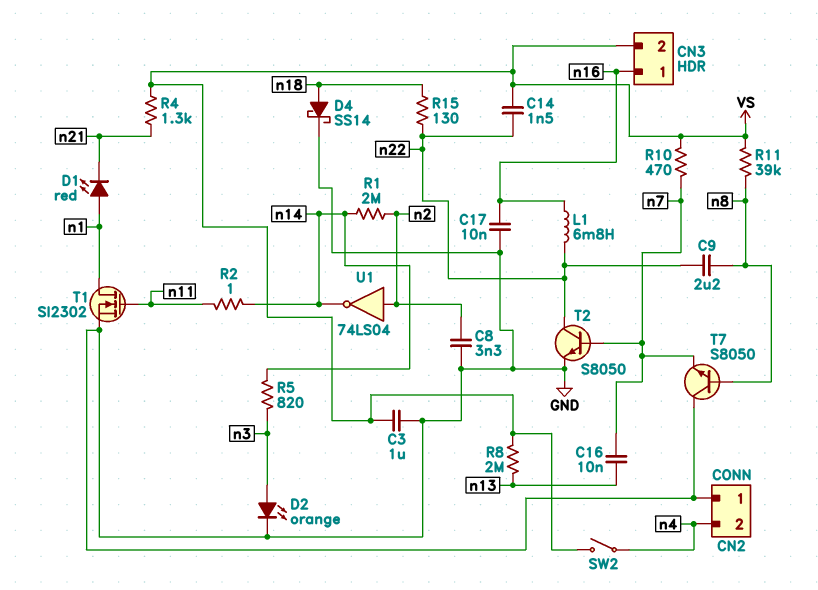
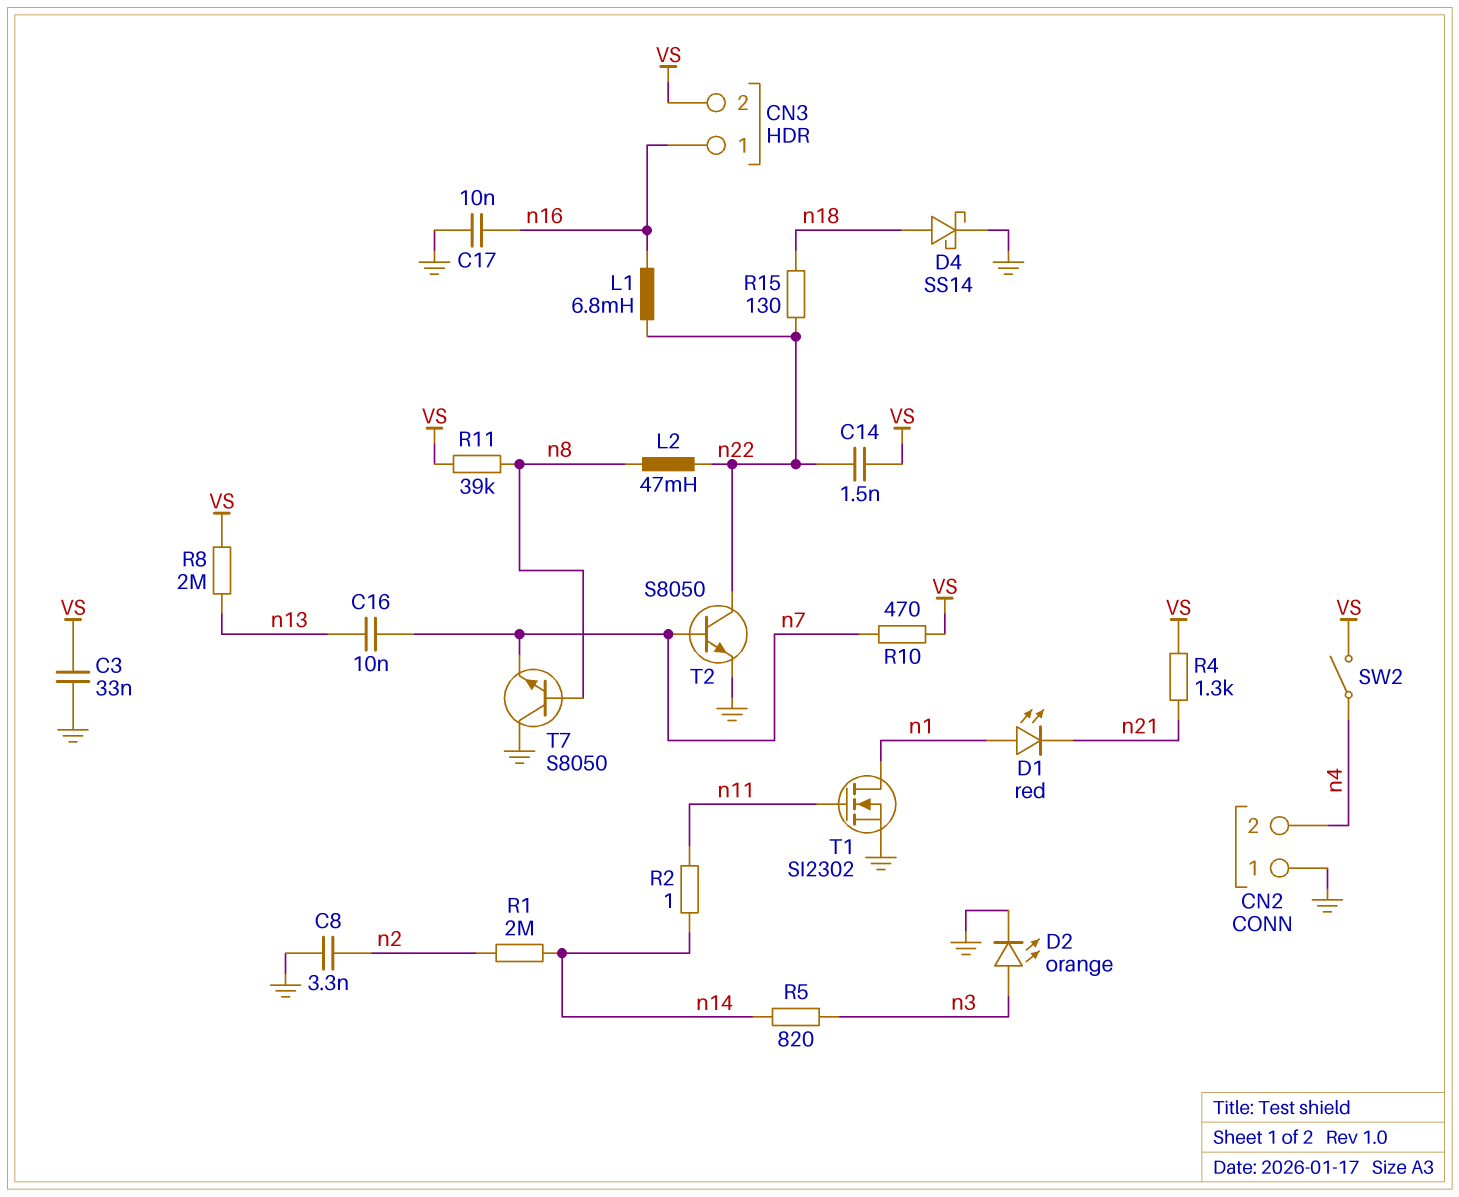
C3: 1uF (GND, VS) -> 33nF (GND, VS)
C9: 2.2uF (n8, n22) -> none
L2: none -> 47mH (n8, n22)
U1: NOT 74LS04 (in n2, out n14) -> none

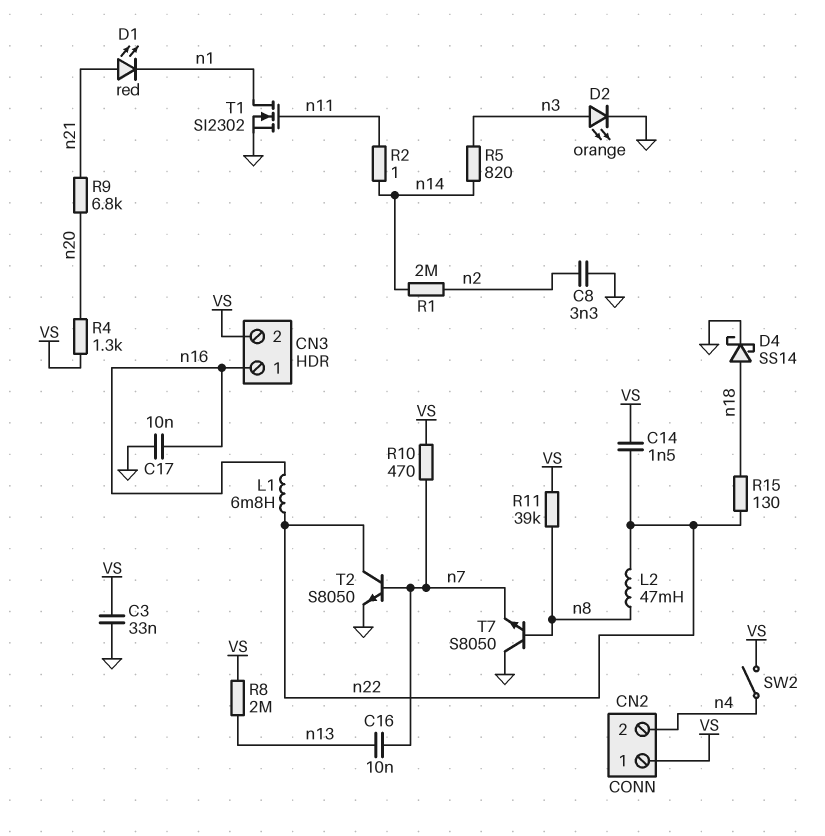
CN2 pin 1: GND -> VS
D1: LED red (A n1, K n21) -> LED red (A n21, K n1)
R4: 1.3k (VS, n21) -> 1.3k (VS, n20)
R9: none -> 6.8k (n20, n21)

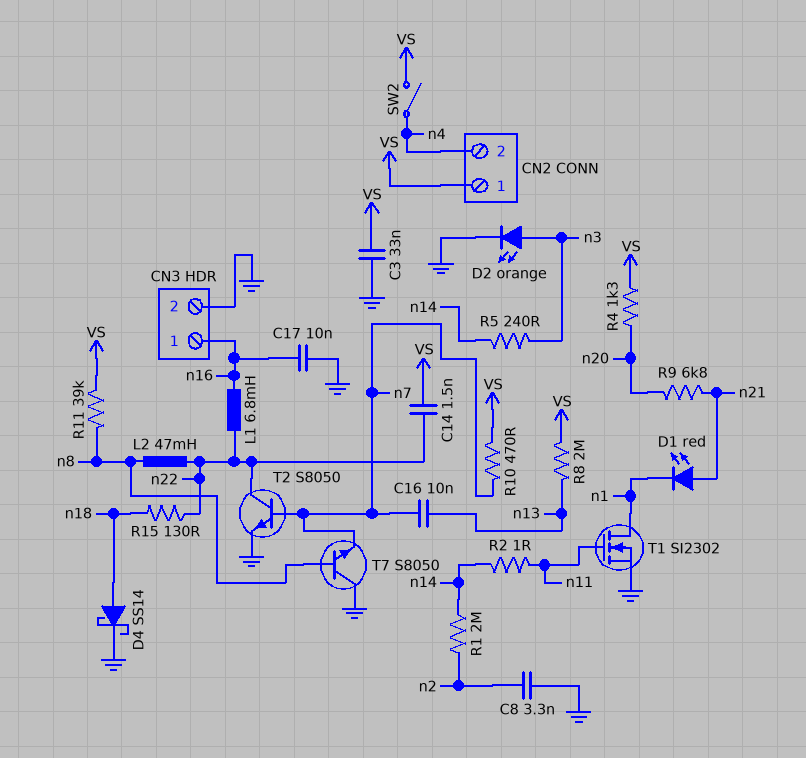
CN3 pin 2: VS -> GND
R5: 820 (n3, n14) -> 240 (n3, n14)

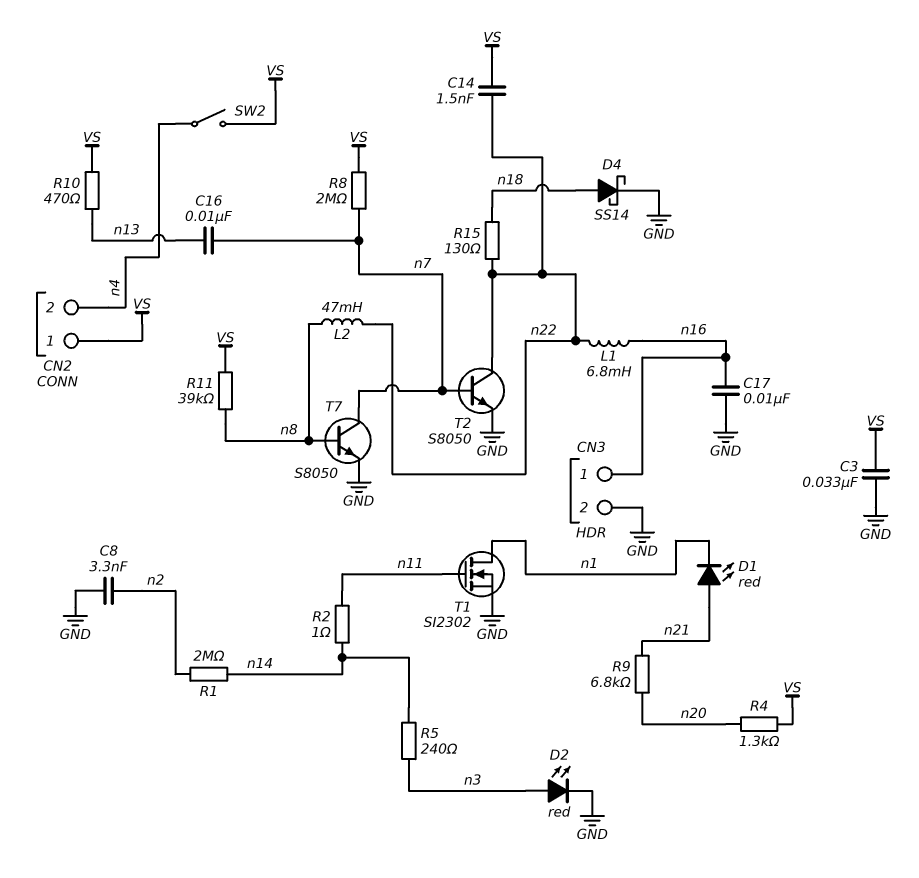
D2: LED orange (A n3, K GND) -> LED red (A n3, K GND)
R8: 2M (VS, n13) -> 2M (VS, n7)
R10: 470 (VS, n7) -> 470 (VS, n13)
T7: NPN S8050 (B n8, C GND, E n7) -> NPN S8050 (B n8, C n7, E GND)

